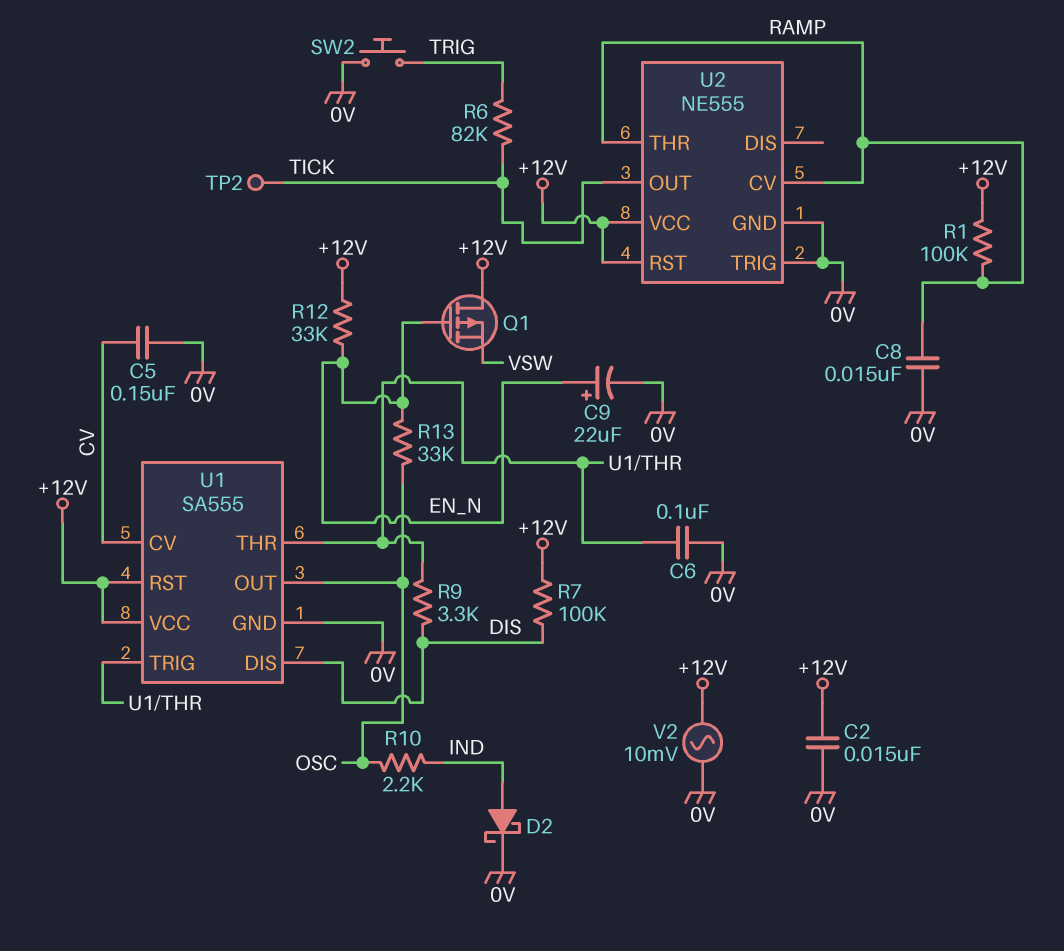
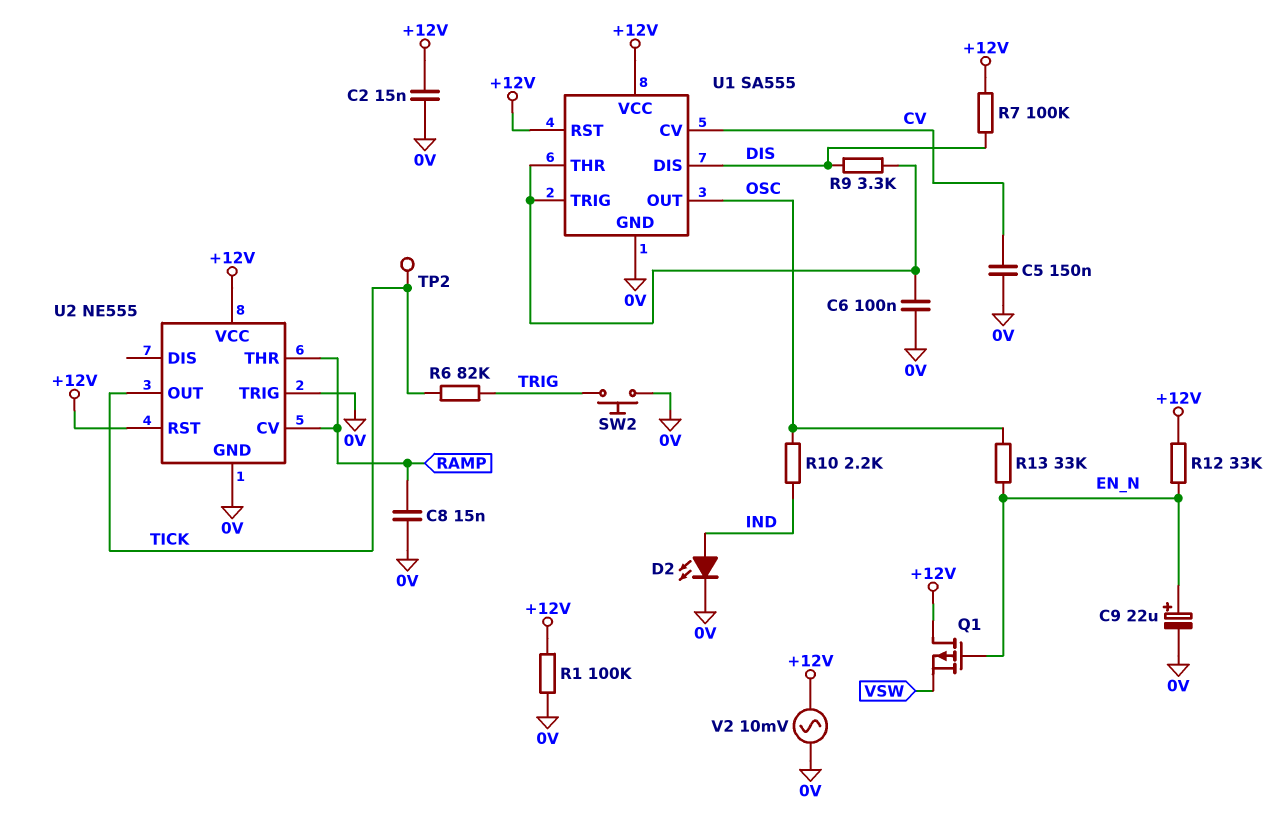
D2: schottky (A IND, K 0V) -> LED (A IND, K 0V)
R1: 100k (+12V, RAMP) -> 100k (+12V, 0V)

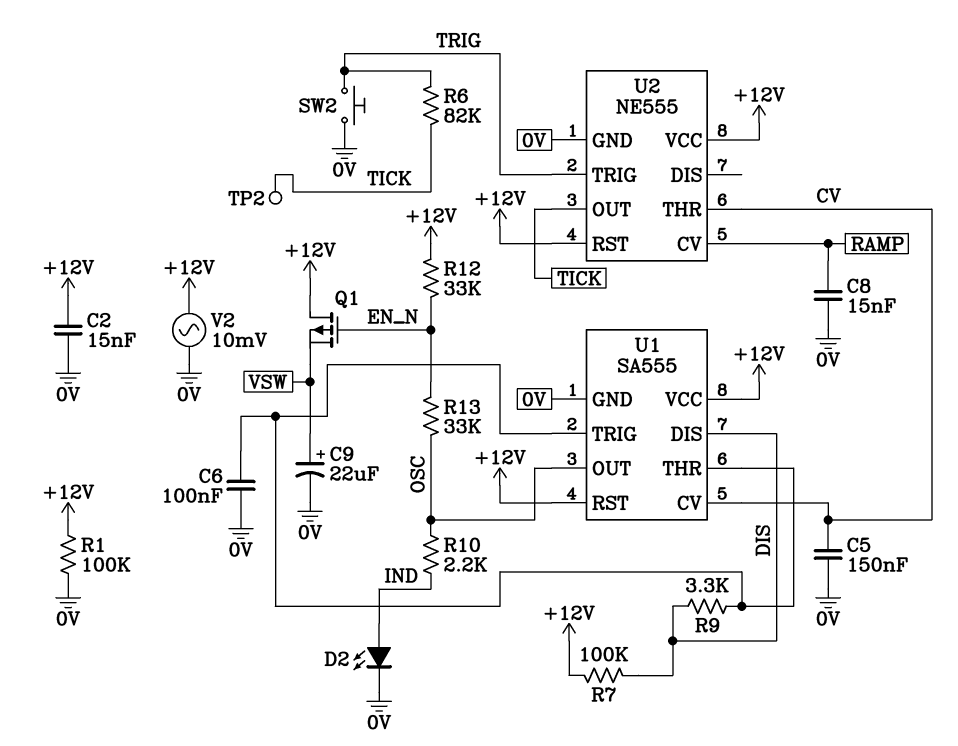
C9: 22uF (plus EN_N, minus 0V) -> 22uF (plus VSW, minus 0V)
U2 pin THR: RAMP -> CV
U2 pin TRIG: 0V -> TRIG

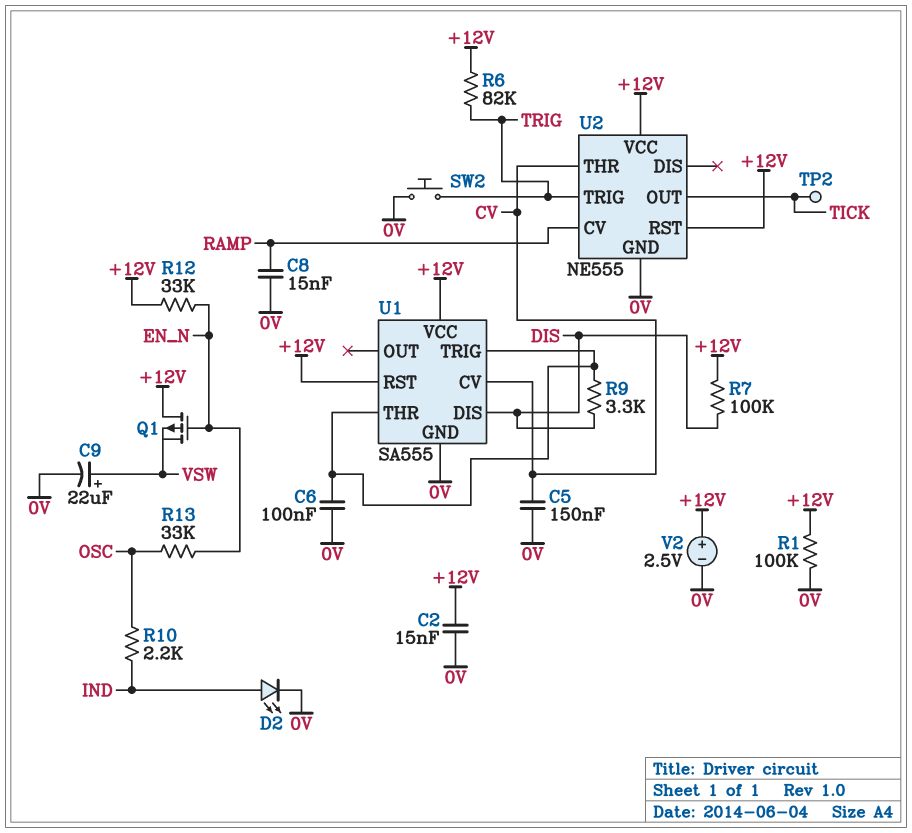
R6: 82k (TICK, TRIG) -> 82k (+12V, TRIG)
U1 pin OUT: OSC -> none
V2: AC 10mV (+12V, 0V) -> 2.5V (plus +12V, minus 0V)

